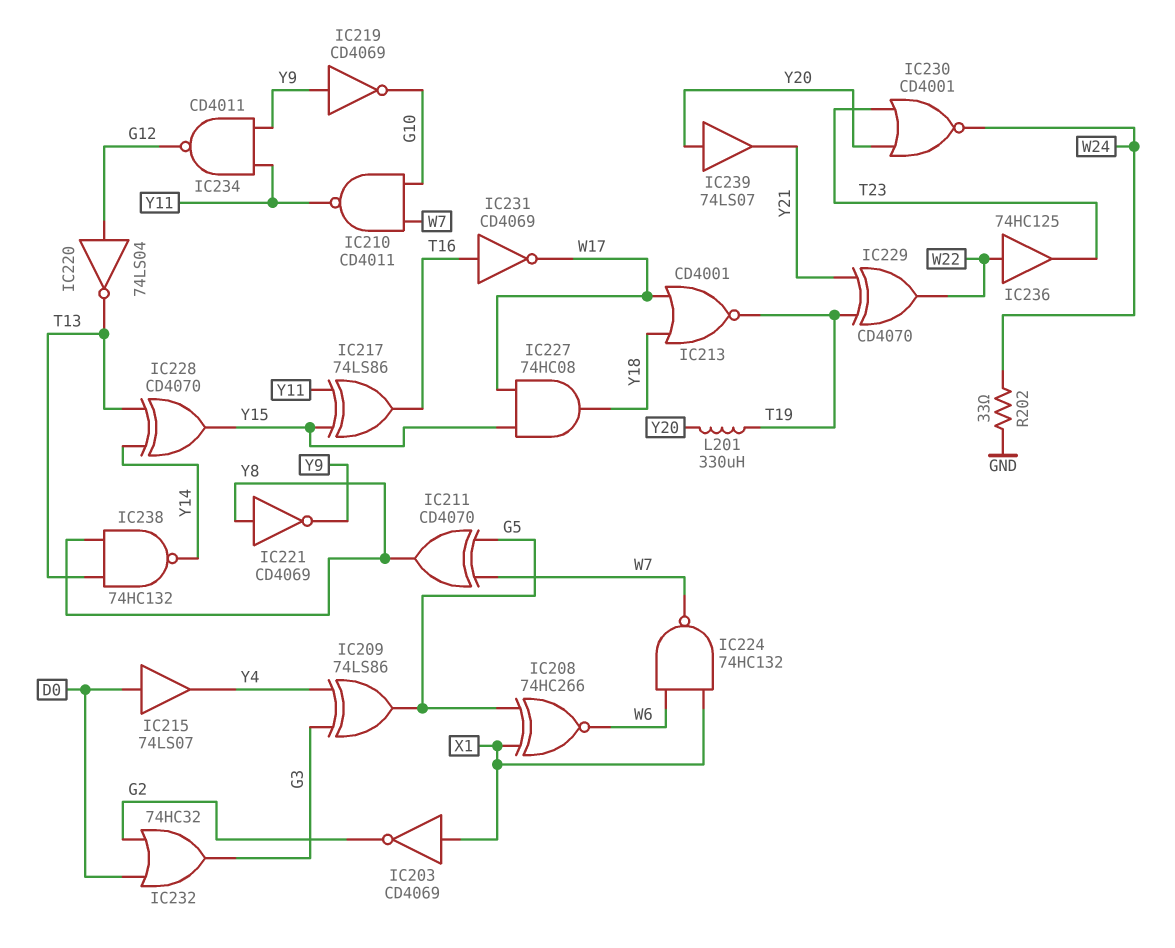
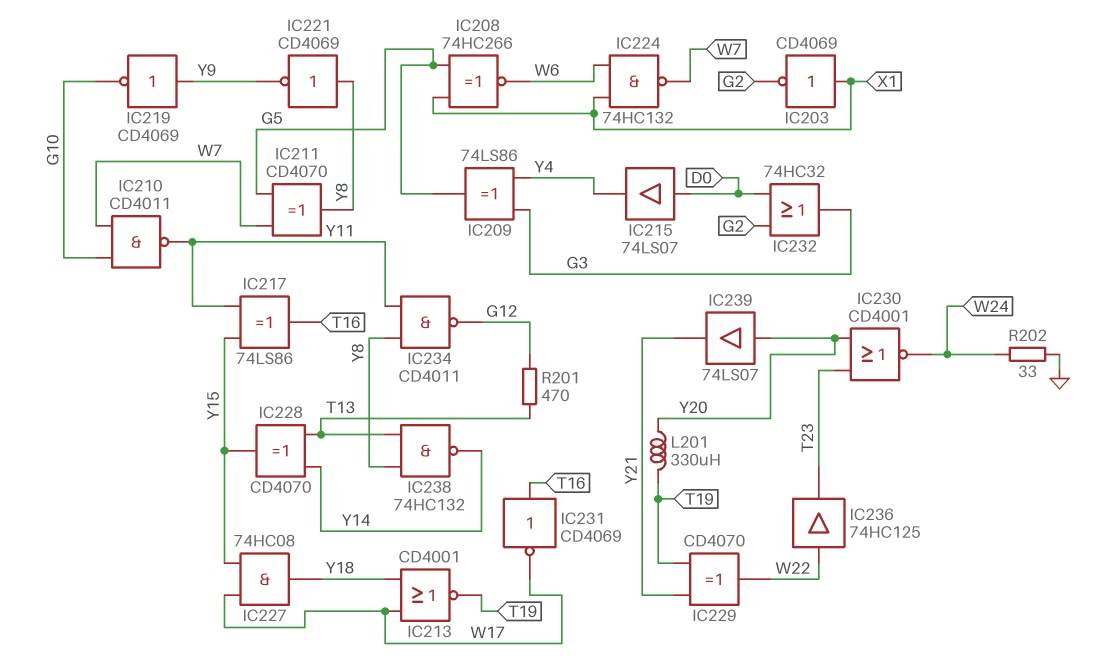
IC220: NOT 74LS04 (in G12, out T13) -> none
IC234: NAND CD4011 (in Y9, in Y11, out G12) -> NAND CD4011 (in Y8, in Y11, out G12)
R201: none -> 470 (G12, T13)

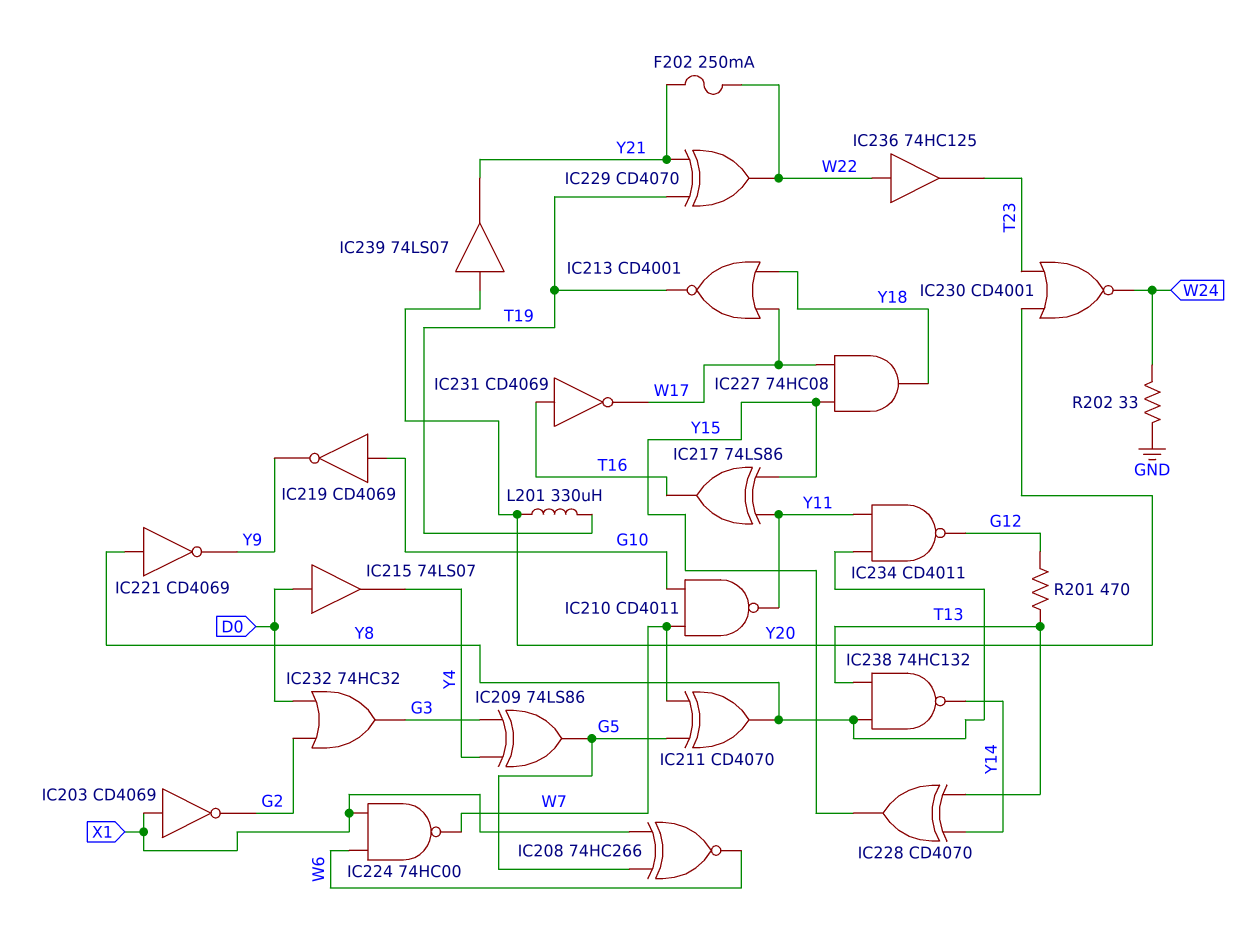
F202: none -> 250mA (W22, Y21)
IC219: NOT CD4069 (in Y9, out G10) -> NOT CD4069 (in G10, out Y9)
IC224: NAND 74HC132 (in W6, in X1, out W7) -> NAND 74HC00 (in W6, in X1, out W7)

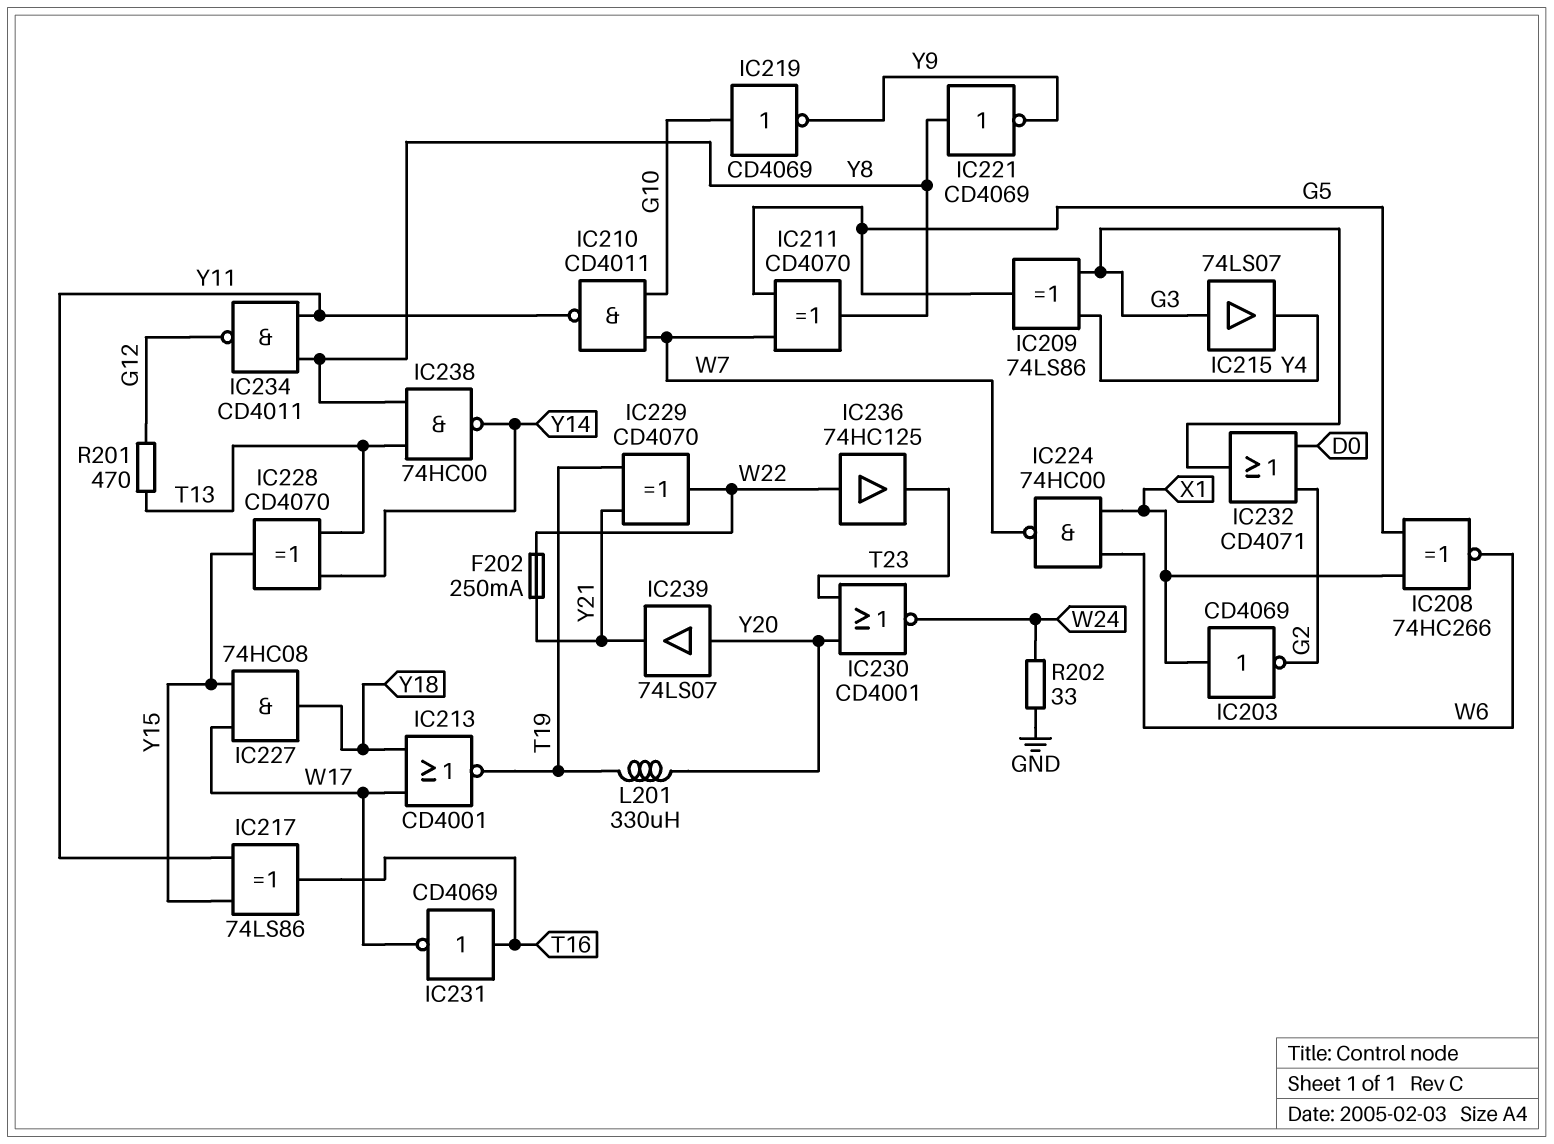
IC215: buffer 74LS07 (in D0, out Y4) -> buffer 74LS07 (in G3, out Y4)
IC232: OR 74HC32 (in D0, in G2, out G3) -> OR CD4071 (in D0, in G2, out G3)
IC238: NAND 74HC132 (in T13, in Y8, out Y14) -> NAND 74HC00 (in T13, in Y8, out Y14)

